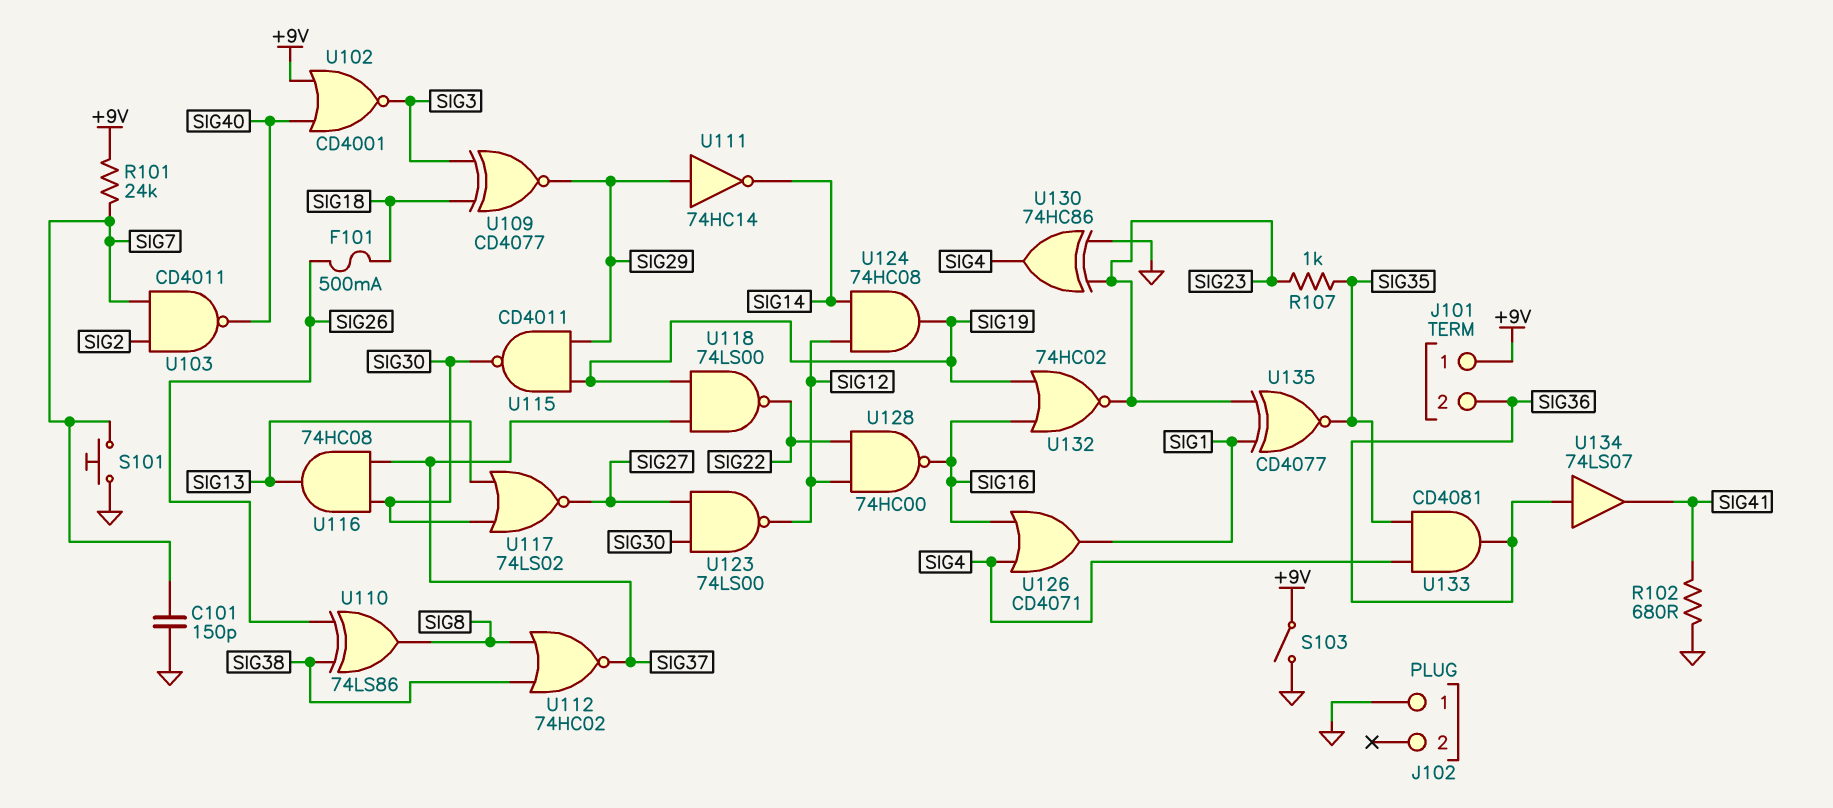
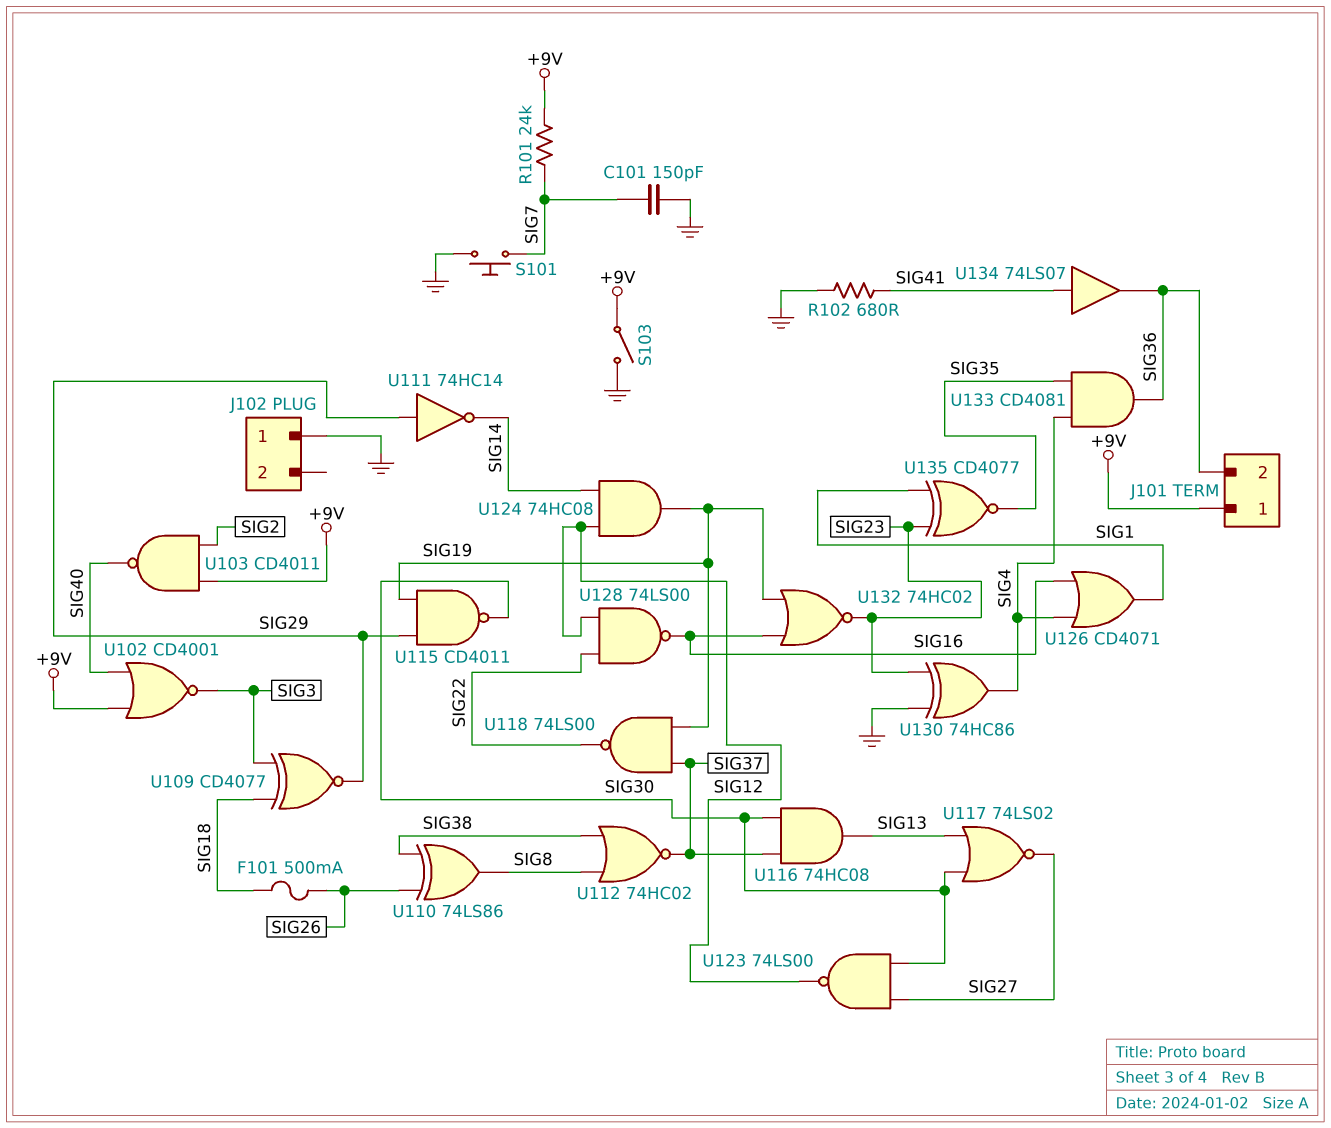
R107: 1k (SIG23, SIG35) -> none
U103: NAND CD4011 (in SIG2, in SIG7, out SIG40) -> NAND CD4011 (in +9V, in SIG2, out SIG40)
U128: NAND 74HC00 (in SIG12, in SIG22, out SIG16) -> NAND 74LS00 (in SIG12, in SIG22, out SIG16)
U134: buffer 74LS07 (in SIG36, out SIG41) -> buffer 74LS07 (in SIG41, out SIG36)

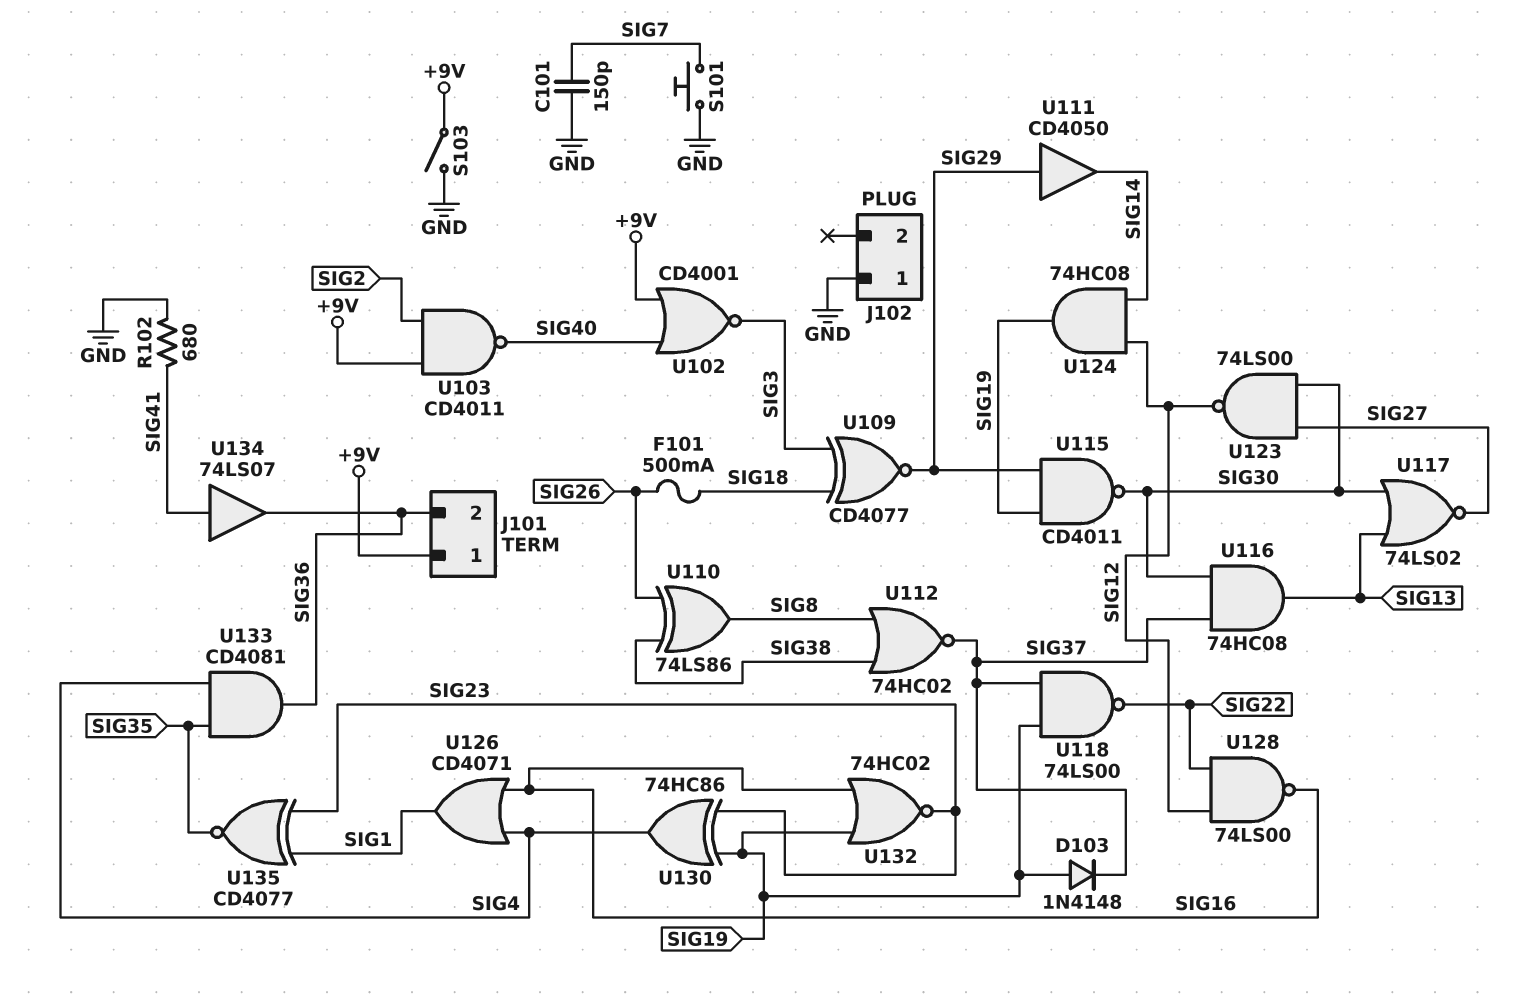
D103: none -> diode 1N4148 (A SIG19, K SIG37)
R101: 24k (+9V, SIG7) -> none
U111: NOT 74HC14 (in SIG29, out SIG14) -> buffer CD4050 (in SIG29, out SIG14)
U130: XOR 74HC86 (in GND, in SIG23, out SIG4) -> XOR 74HC86 (in SIG19, in SIG23, out SIG4)

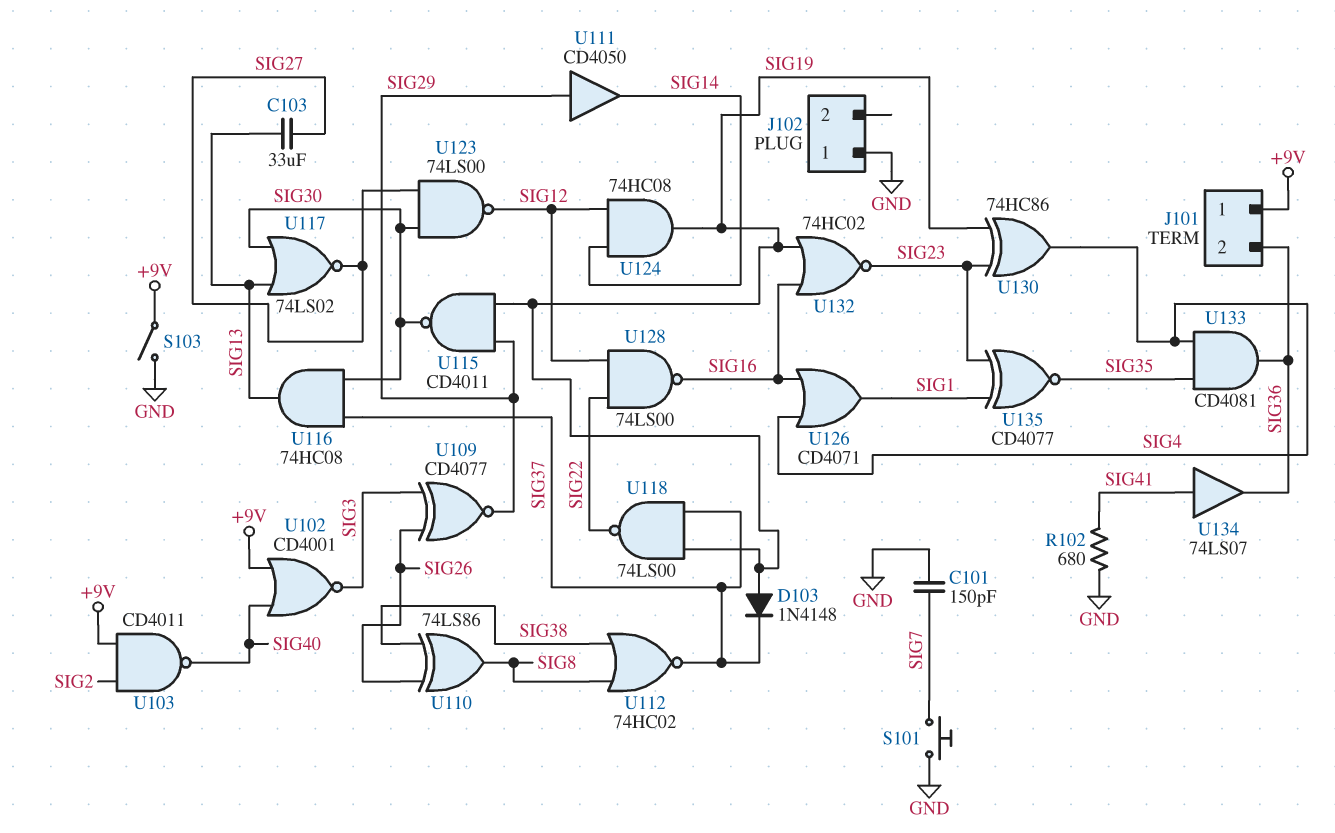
C103: none -> 33uF (SIG13, SIG27)
F101: 500mA (SIG18, SIG26) -> none
U109: XNOR CD4077 (in SIG3, in SIG18, out SIG29) -> XNOR CD4077 (in SIG3, in SIG26, out SIG29)

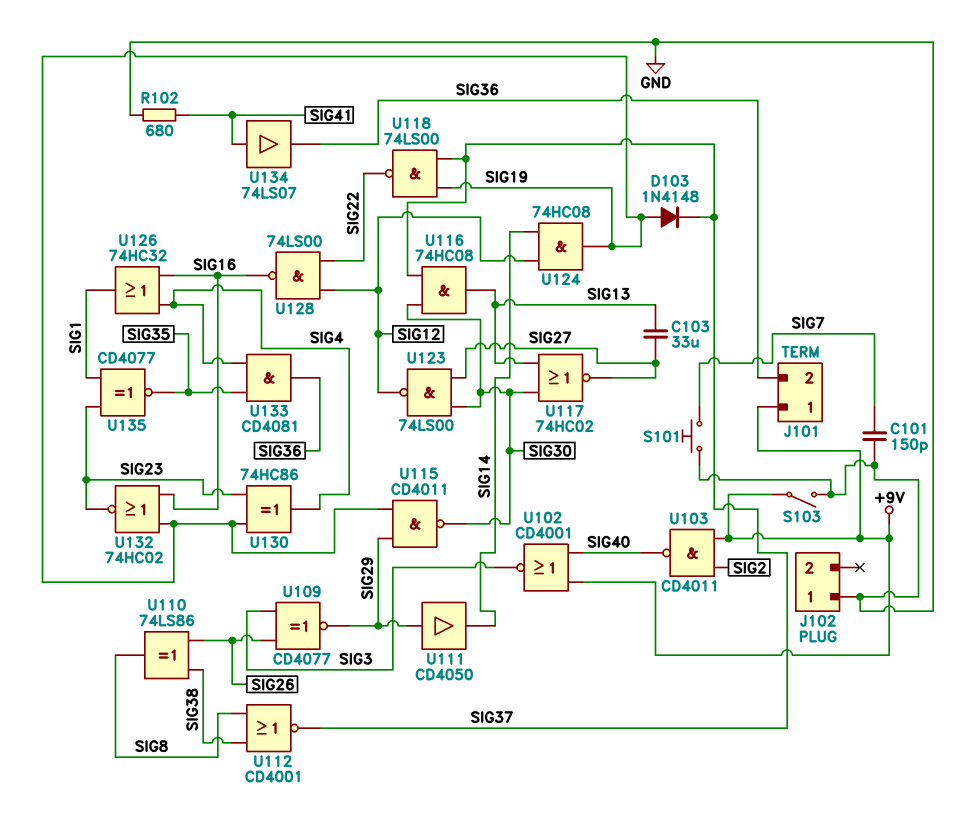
U112: NOR 74HC02 (in SIG8, in SIG38, out SIG37) -> NOR CD4001 (in SIG8, in SIG38, out SIG37)
U117: NOR 74LS02 (in SIG13, in SIG30, out SIG27) -> NOR 74HC02 (in SIG13, in SIG30, out SIG27)
U126: OR CD4071 (in SIG4, in SIG16, out SIG1) -> OR 74HC32 (in SIG4, in SIG16, out SIG1)

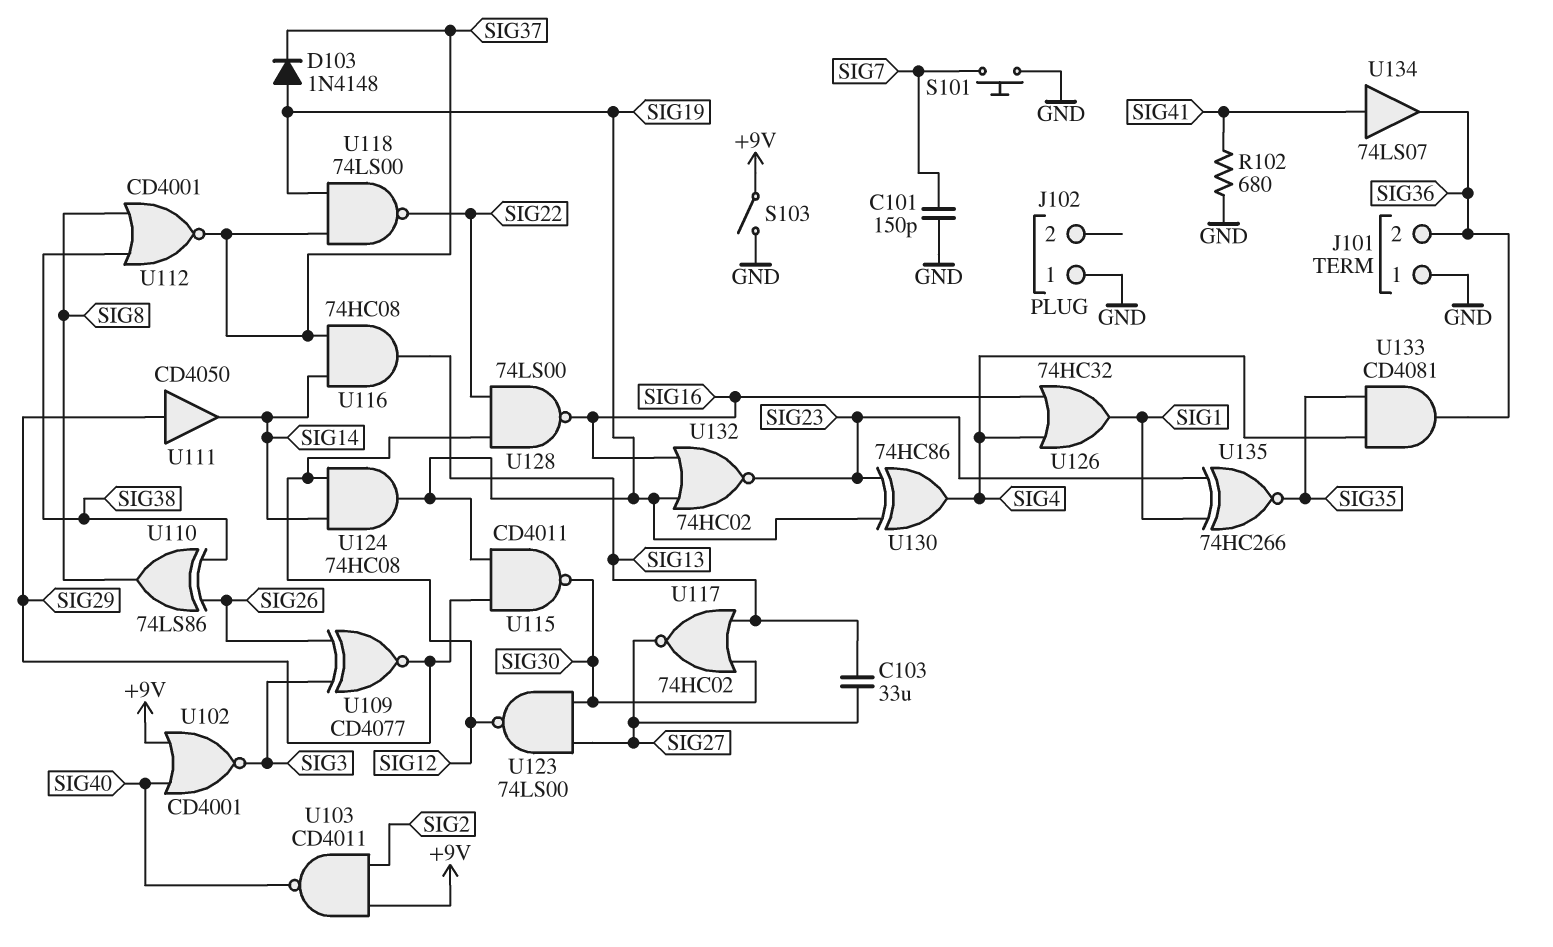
J101 pin 1: +9V -> GND
U116: AND 74HC08 (in SIG30, in SIG37, out SIG13) -> AND 74HC08 (in SIG14, in SIG37, out SIG13)
U135: XNOR CD4077 (in SIG1, in SIG23, out SIG35) -> XNOR 74HC266 (in SIG1, in SIG23, out SIG35)

